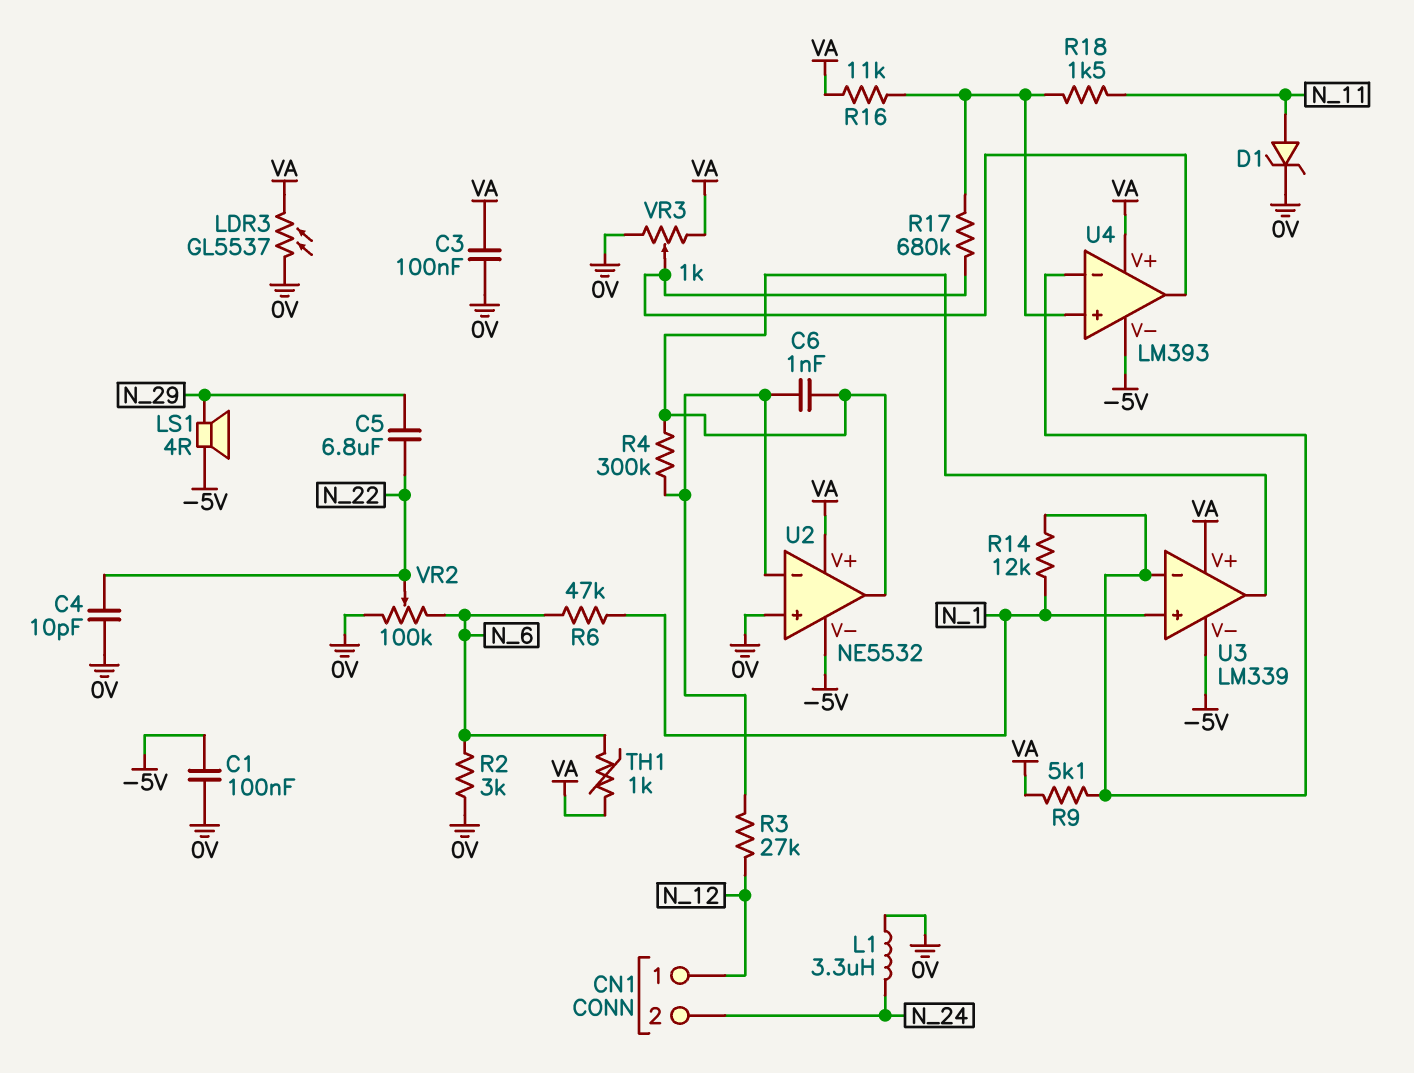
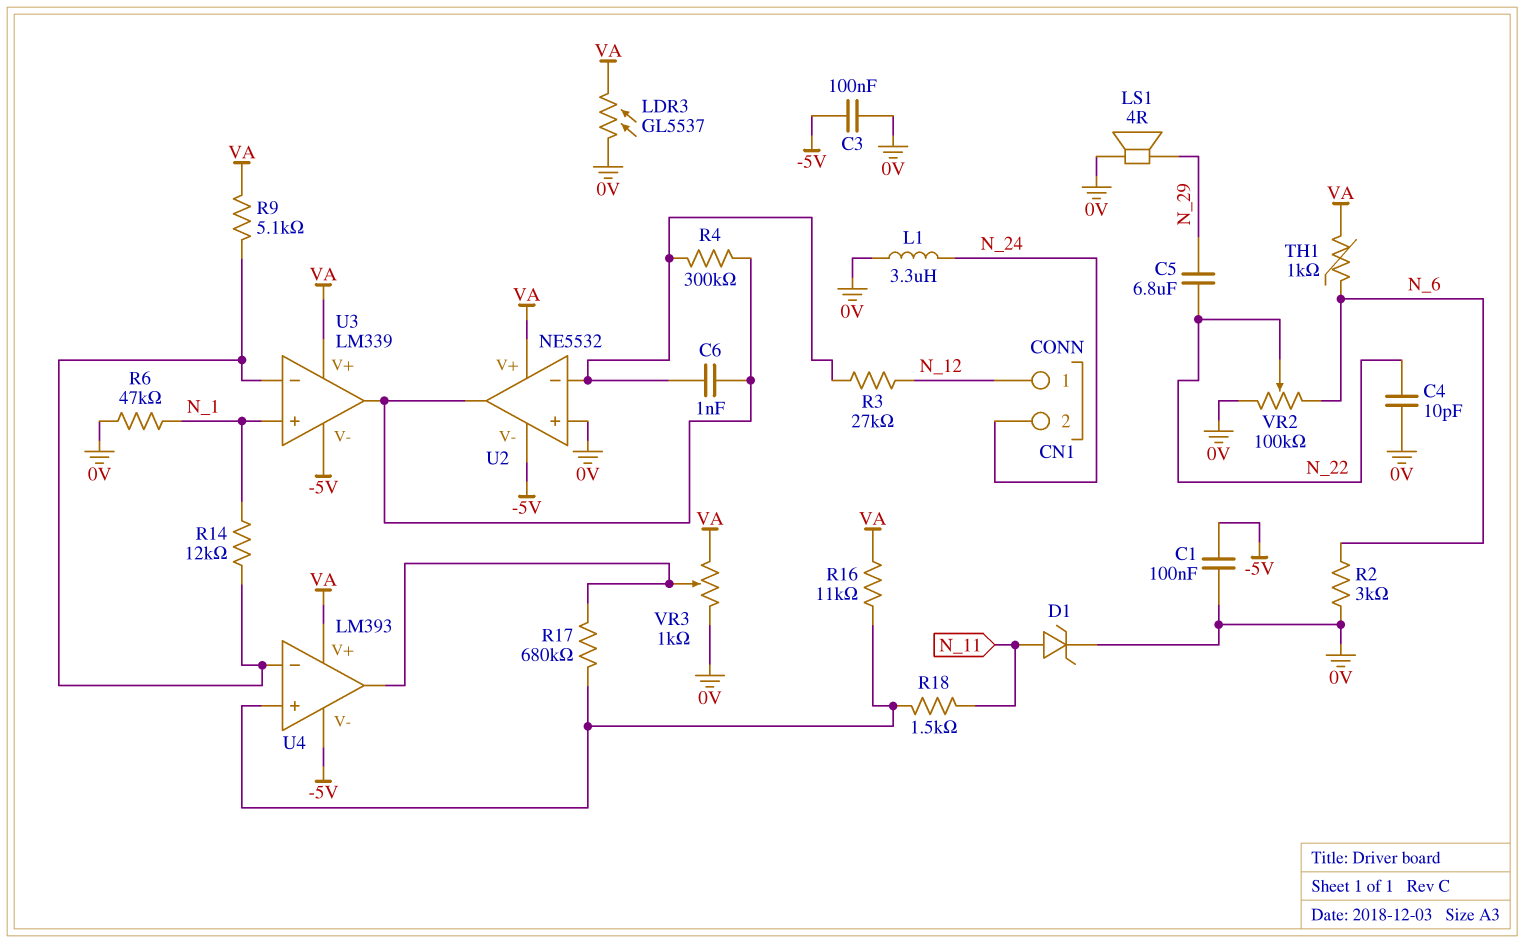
C3: 100nF (0V, VA) -> 100nF (-5V, 0V)
LS1: speaker 4R (-5V, N_29) -> speaker 4R (0V, N_29)
R6: 47k (N_1, N_6) -> 47k (0V, N_1)

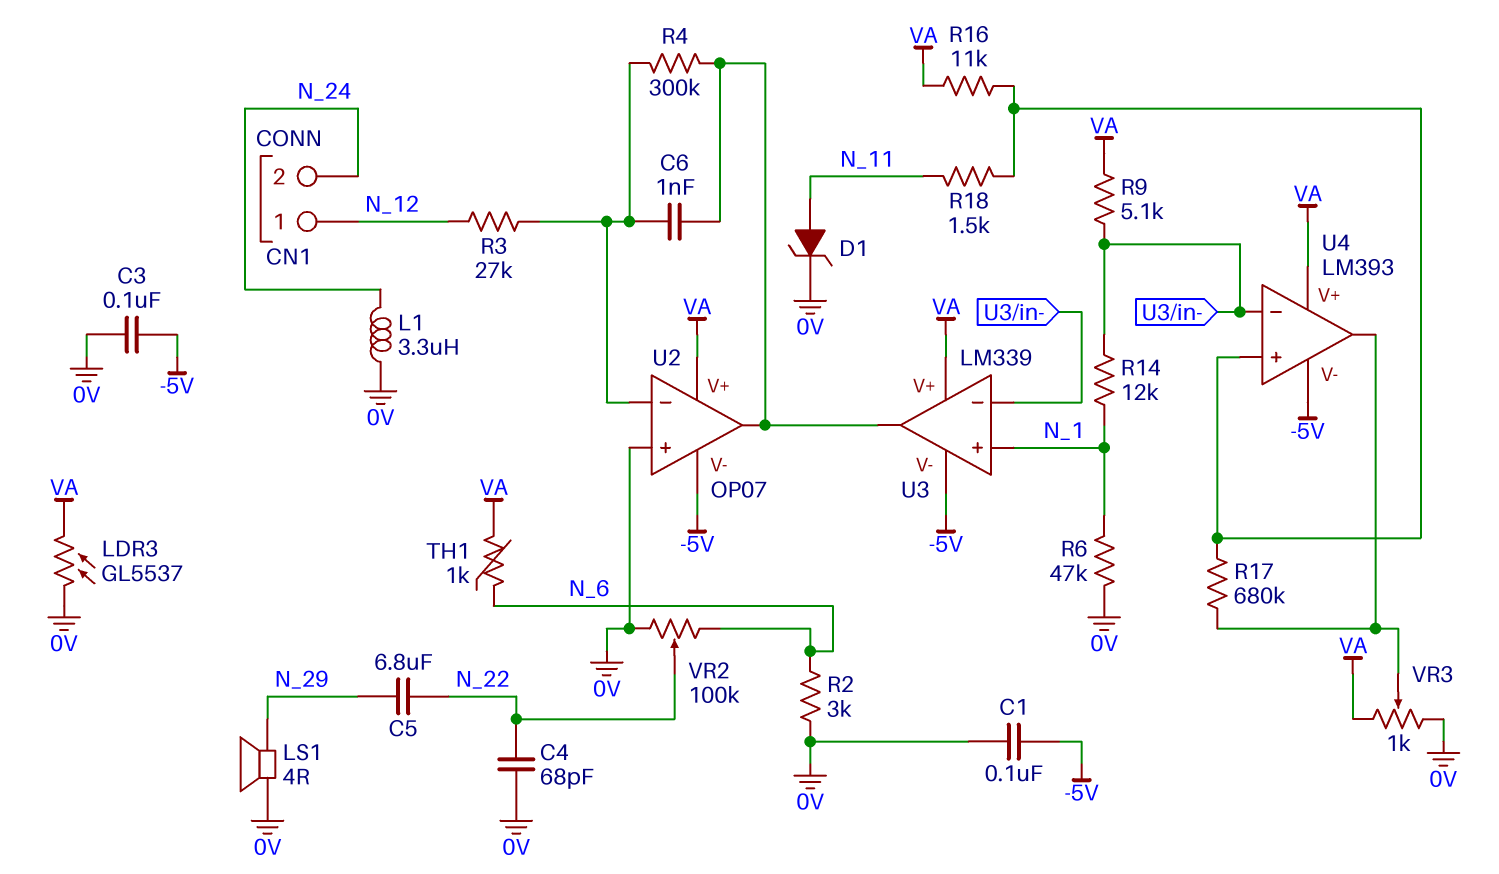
C4: 10pF (0V, N_22) -> 68pF (0V, N_22)
U2: NE5532 -> OP07

